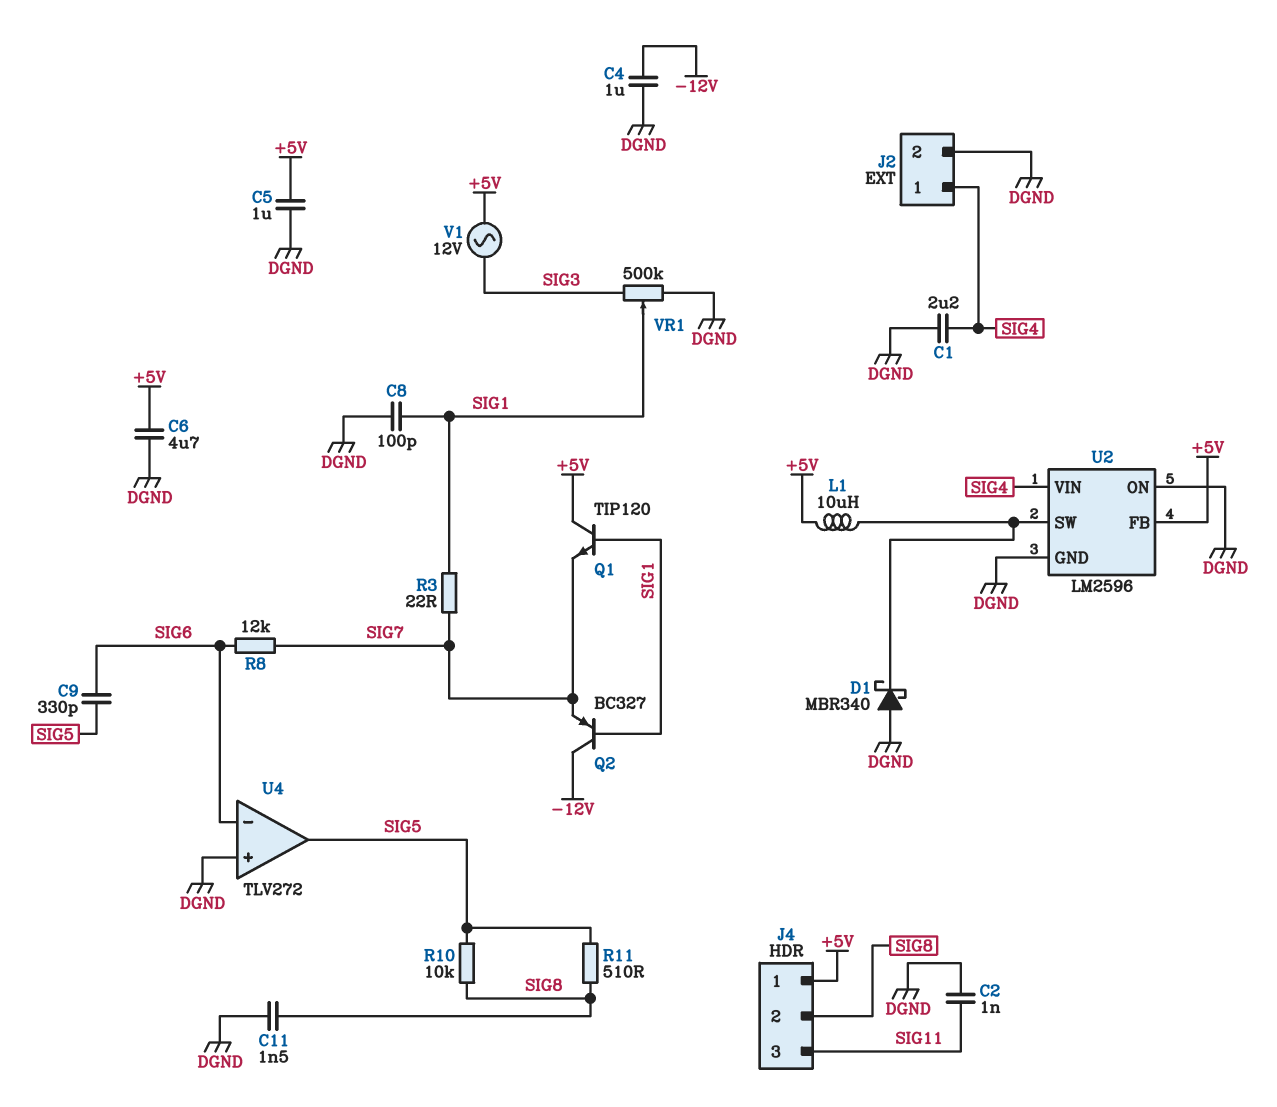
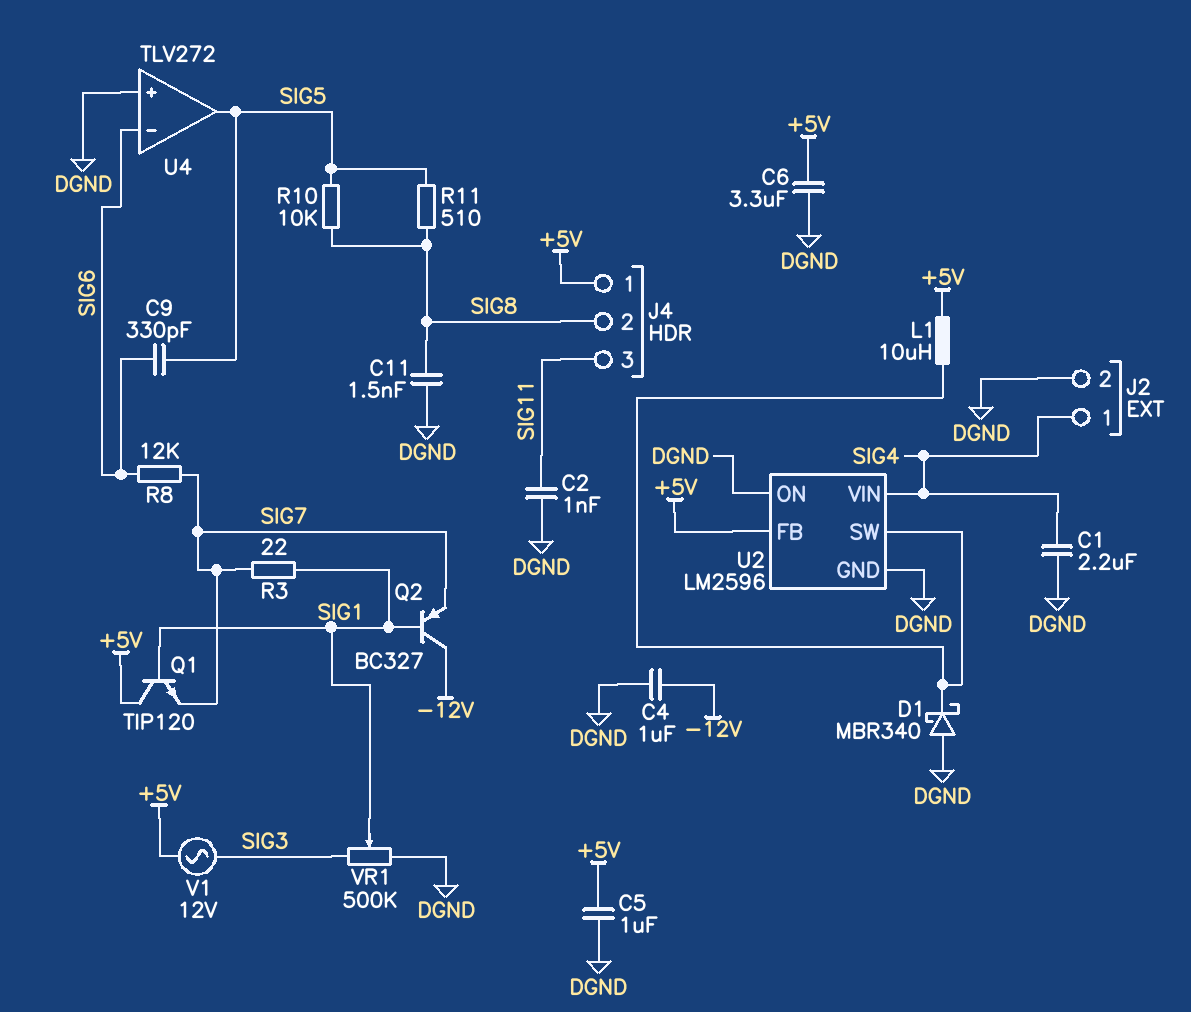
C6: 4.7uF (+5V, DGND) -> 3.3uF (+5V, DGND)
C8: 100pF (DGND, SIG1) -> none

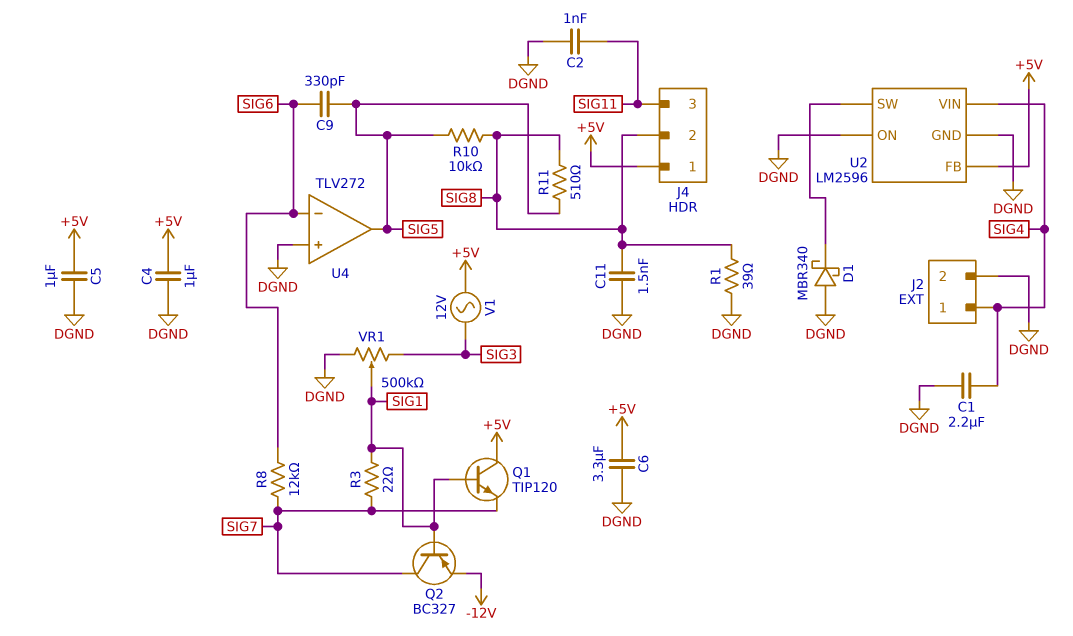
C4: 1uF (-12V, DGND) -> 1uF (+5V, DGND)
L1: 10uH (+5V, U2/SW) -> none
Q2: PNP BC327 (B SIG1, C -12V, E SIG7) -> PNP BC327 (B SIG1, C SIG7, E -12V)
R1: none -> 39 (DGND, SIG8)

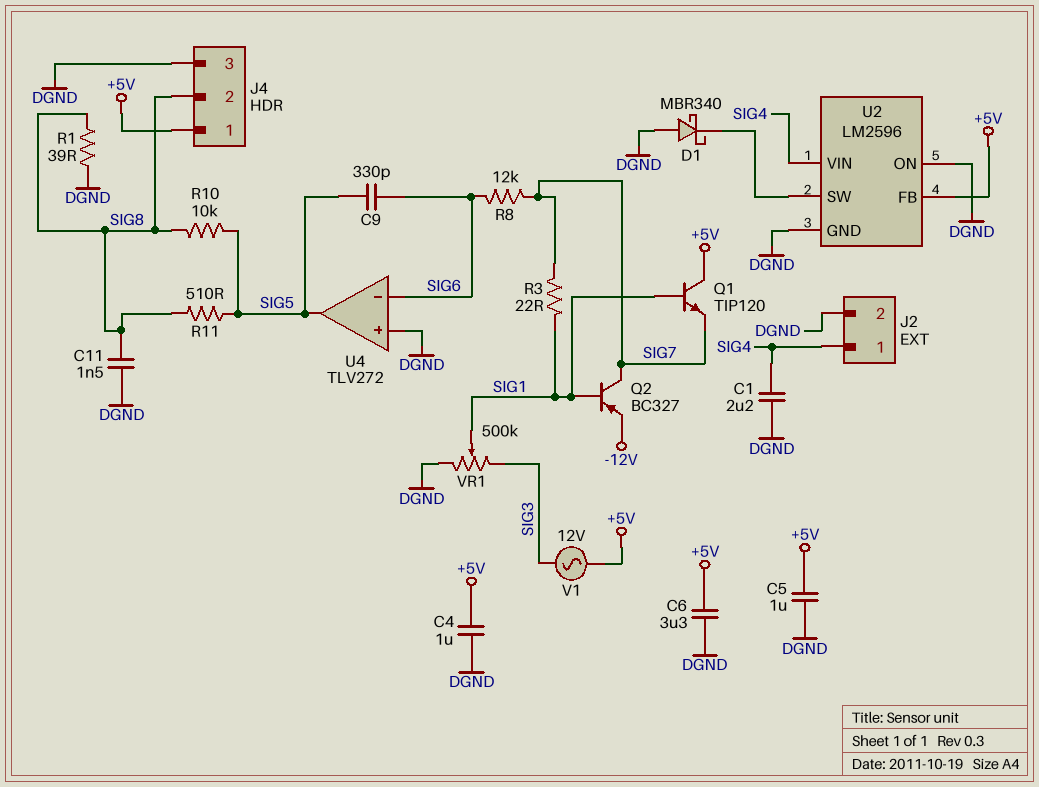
C2: 1nF (DGND, SIG11) -> none
J4 pin 3: SIG11 -> DGND

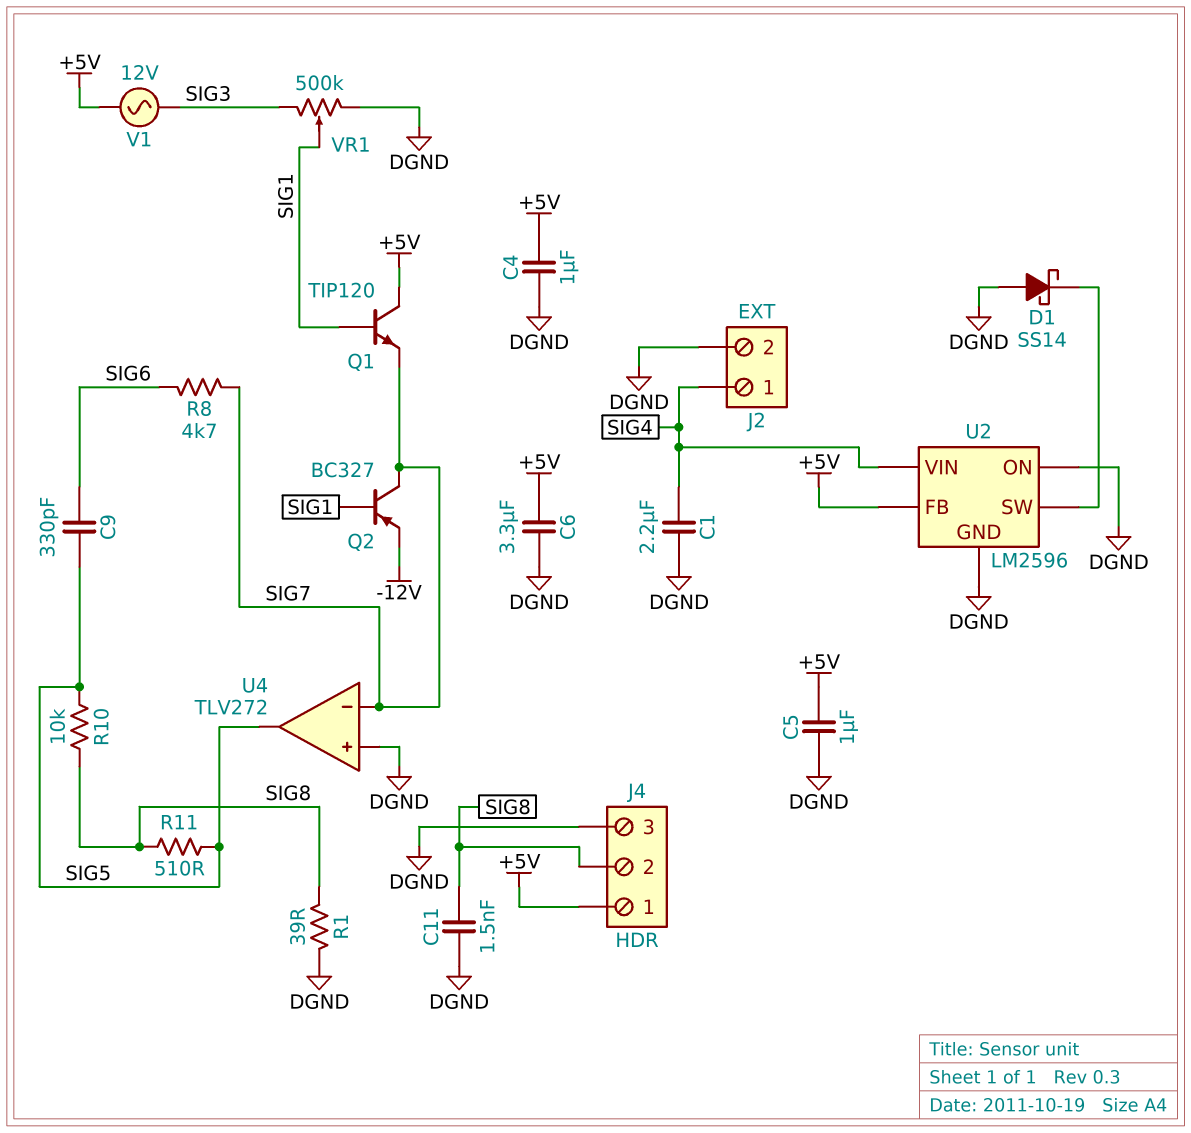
D1: schottky MBR340 (A DGND, K U2/SW) -> schottky SS14 (A DGND, K U2/SW)
R3: 22 (SIG1, SIG7) -> none
R8: 12k (SIG6, SIG7) -> 4.7k (SIG6, SIG7)
U4 pin in-: SIG6 -> SIG7

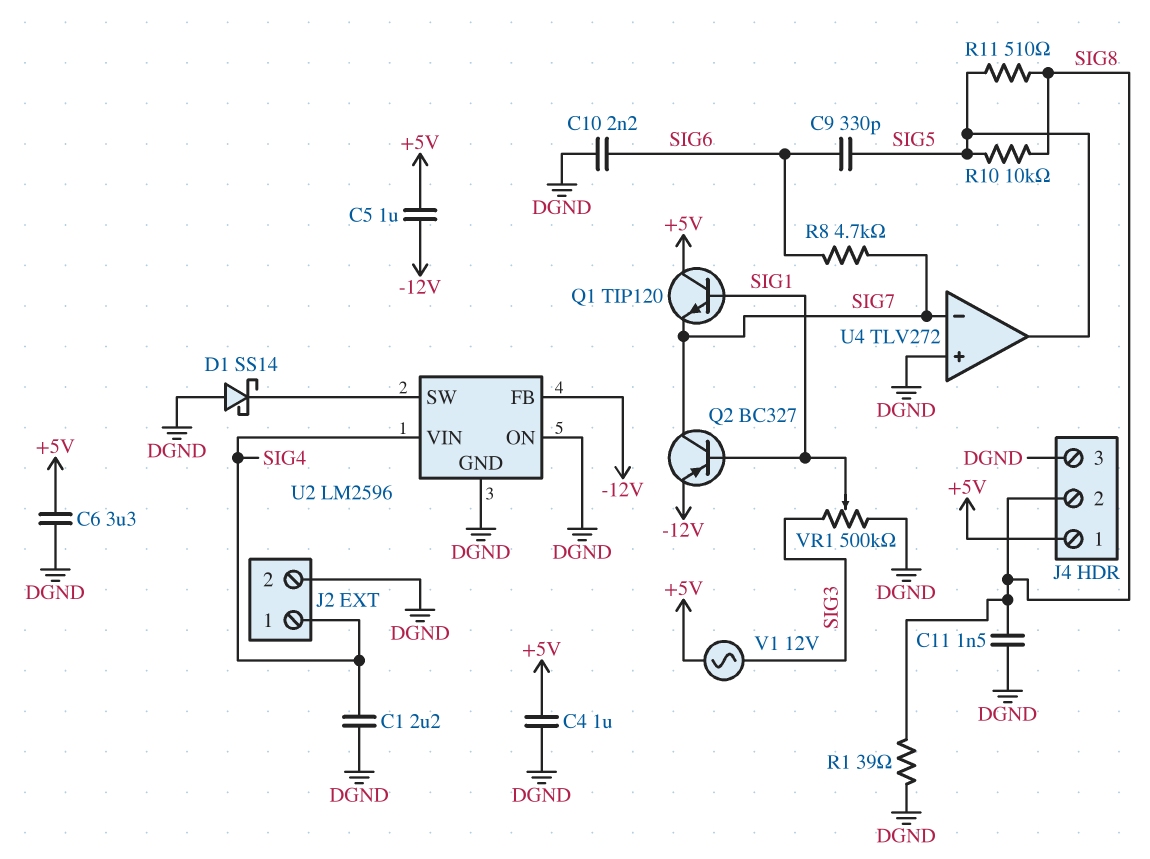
C5: 1uF (+5V, DGND) -> 1uF (+5V, -12V)
C10: none -> 2.2nF (DGND, SIG6)
U2 pin FB: +5V -> -12V

